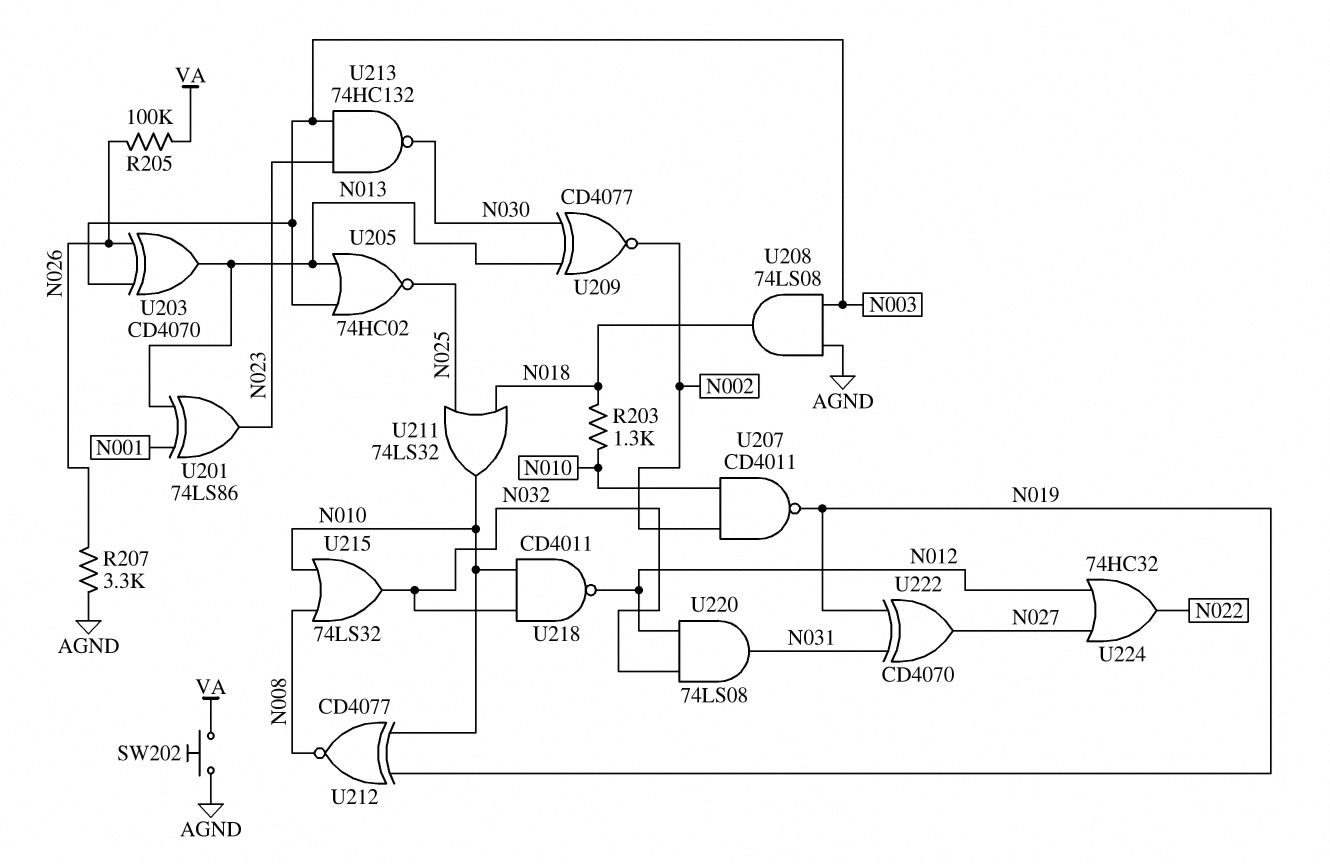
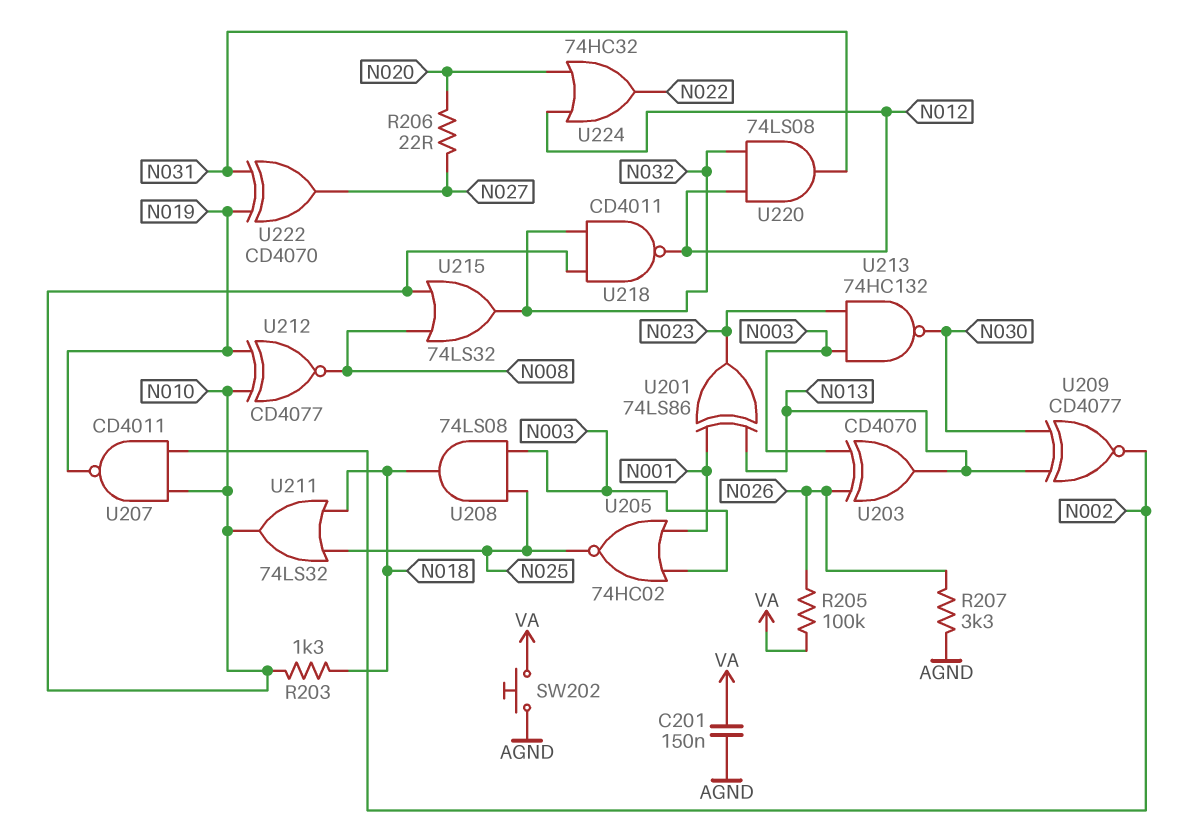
C201: none -> 150nF (AGND, VA)
R206: none -> 22 (N020, N027)
U205: NOR 74HC02 (in N003, in N013, out N025) -> NOR 74HC02 (in N001, in N003, out N025)
U208: AND 74LS08 (in AGND, in N003, out N018) -> AND 74LS08 (in N003, in N025, out N018)
U224: OR 74HC32 (in N012, in N027, out N022) -> OR 74HC32 (in N012, in N020, out N022)

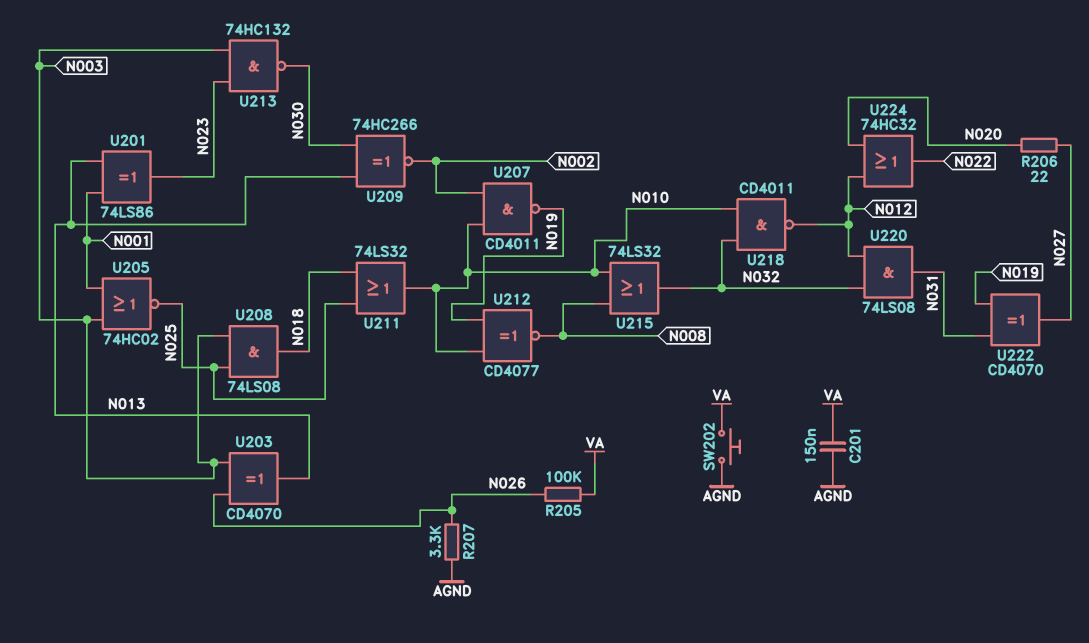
R203: 1.3k (N010, N018) -> none
U209: XNOR CD4077 (in N013, in N030, out N002) -> XNOR 74HC266 (in N013, in N030, out N002)

